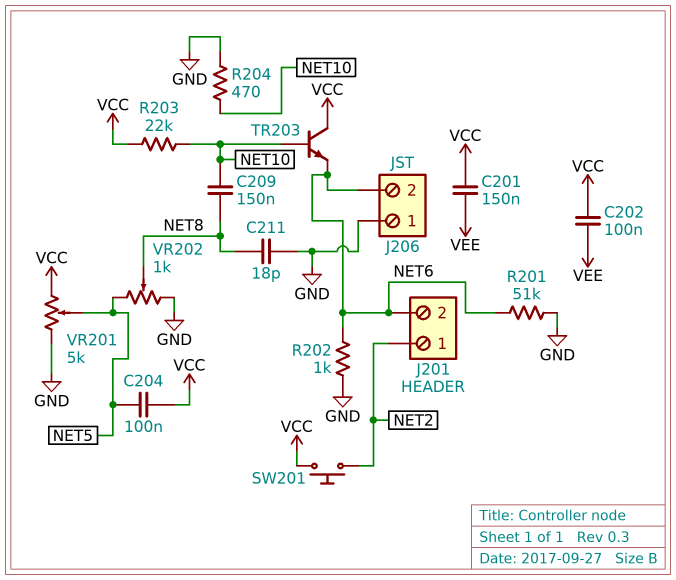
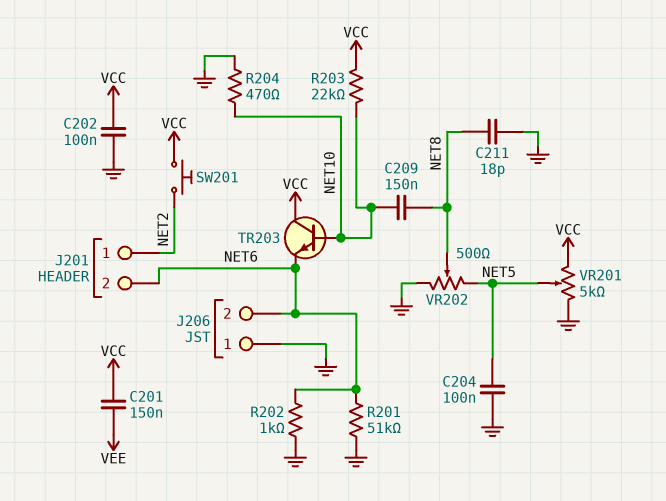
C202: 100nF (VCC, VEE) -> 100nF (GND, VCC)
C204: 100nF (NET5, VCC) -> 100nF (GND, NET5)
VR202: 1k (GND, NET5, wiper NET8) -> 500 (GND, NET5, wiper NET8)

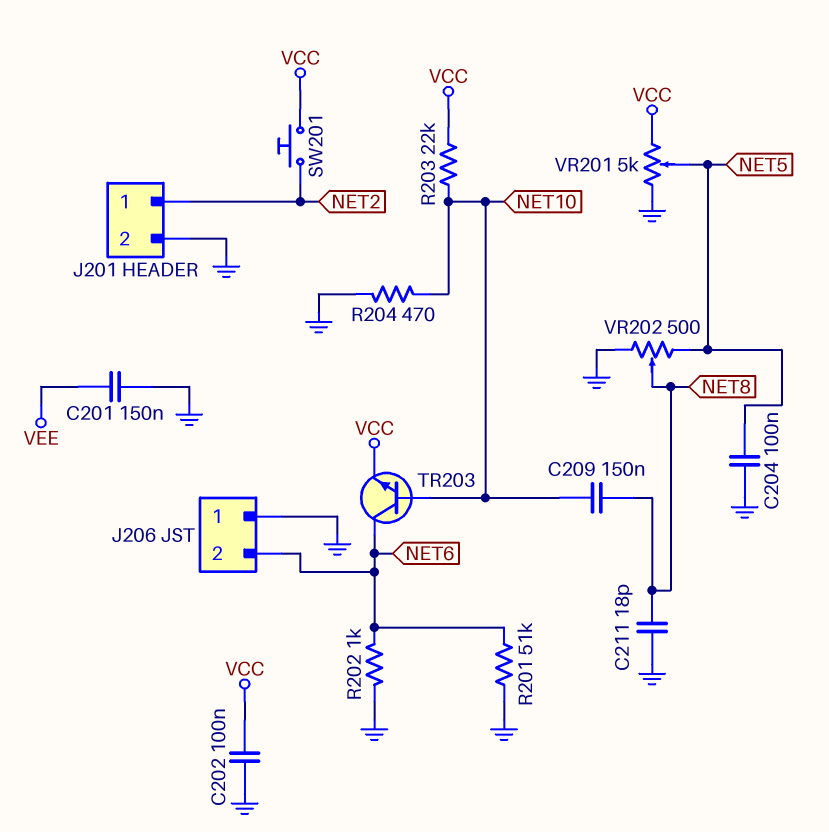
C201: 150nF (VCC, VEE) -> 150nF (GND, VEE)
J201 pin 2: NET6 -> GND
TR203: NPN (B NET10, C VCC, E NET6) -> NPN (B NET10, C NET6, E VCC)

